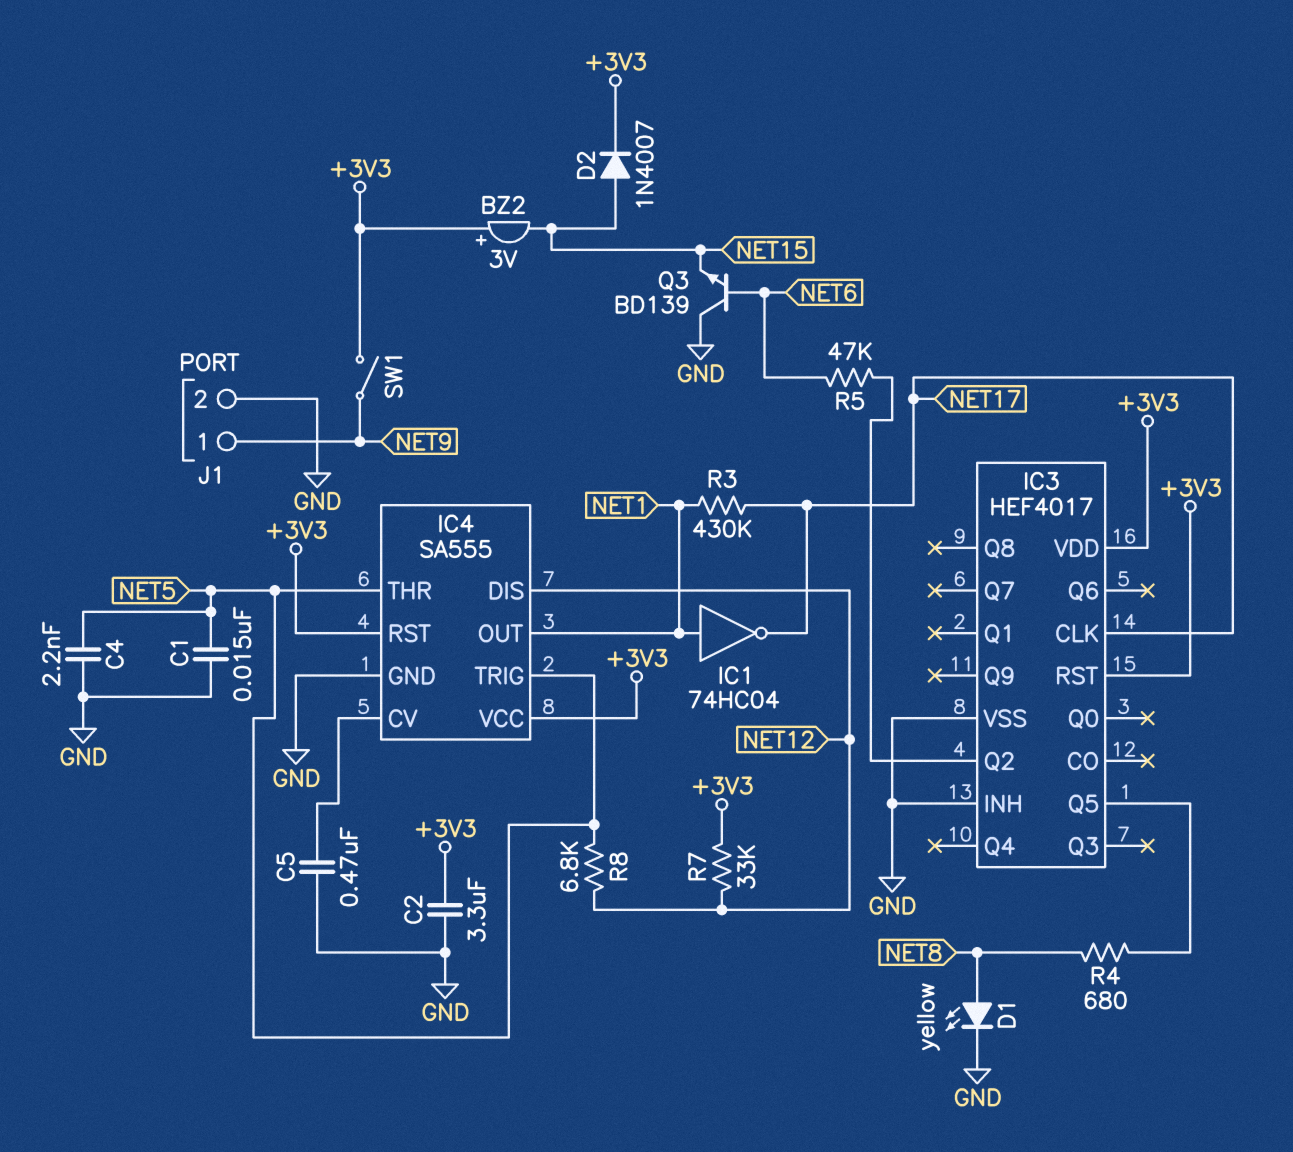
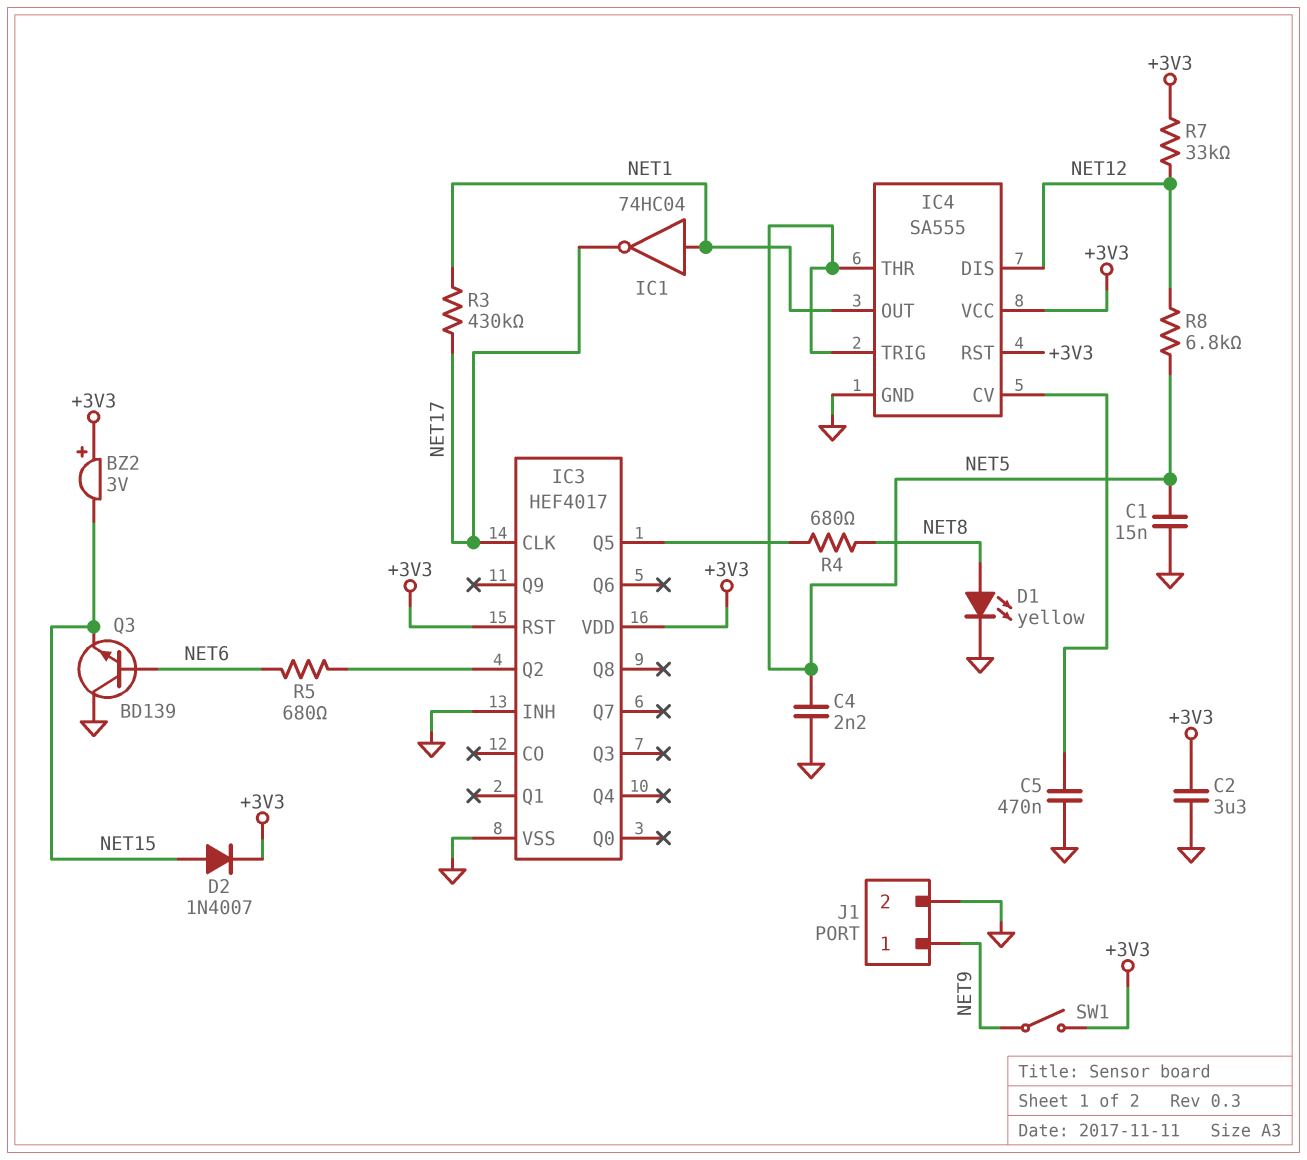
R5: 47k (IC3/Q2, NET6) -> 680 (IC3/Q2, NET6)

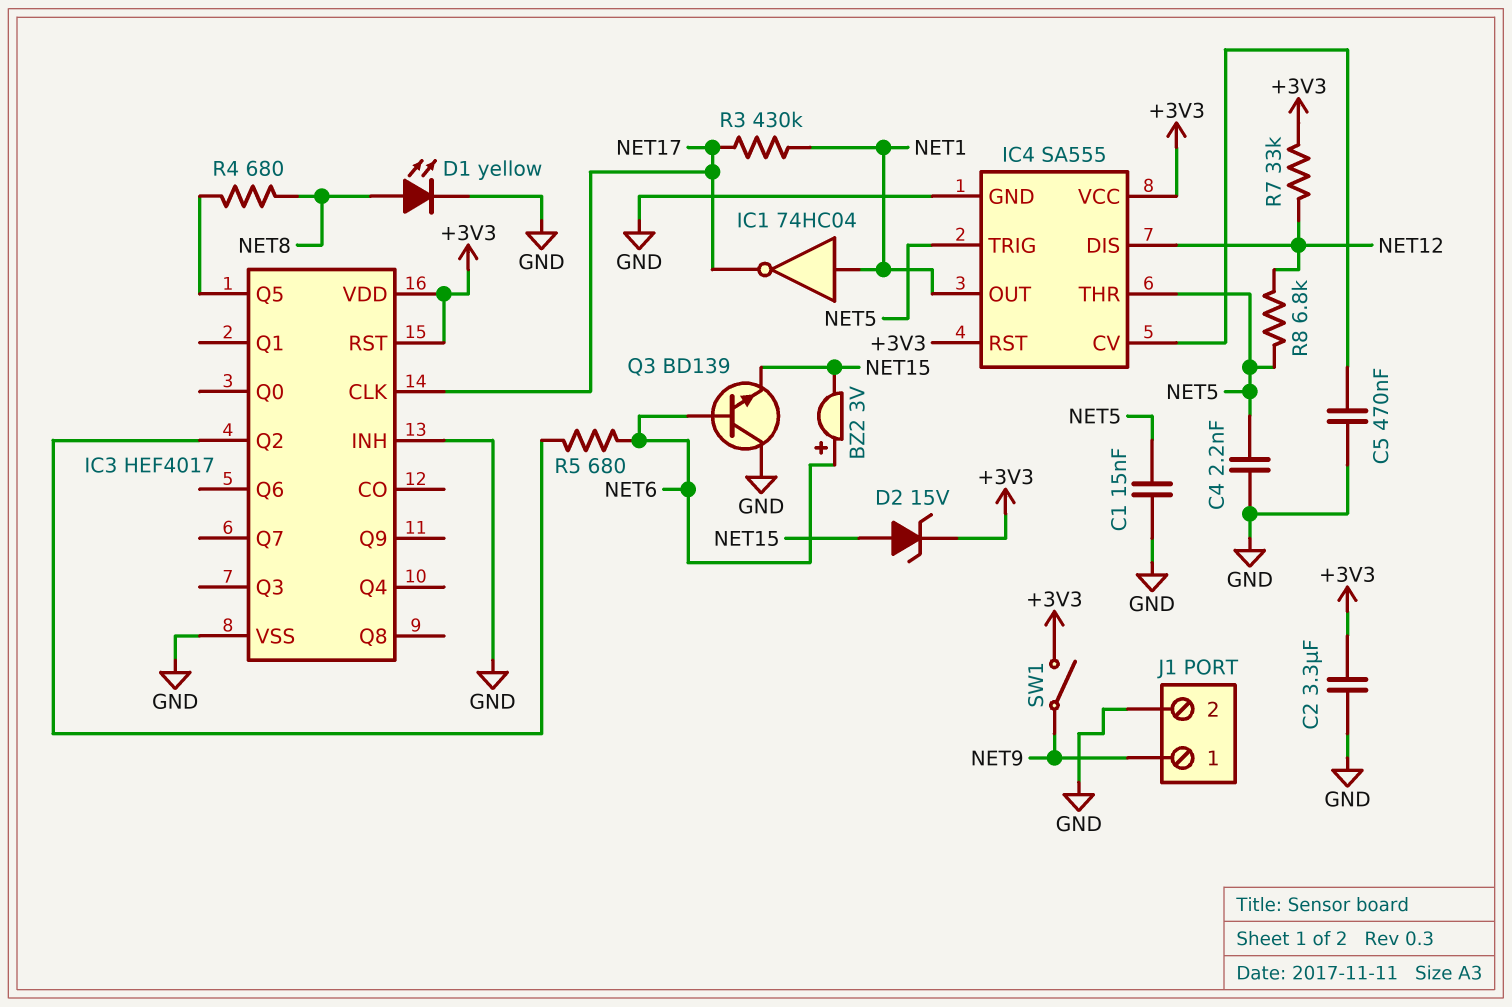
BZ2: buzzer 3V (plus +3V3, minus NET15) -> buzzer 3V (plus NET6, minus NET15)
D2: diode 1N4007 (A NET15, K +3V3) -> zener 15V (A NET15, K +3V3)

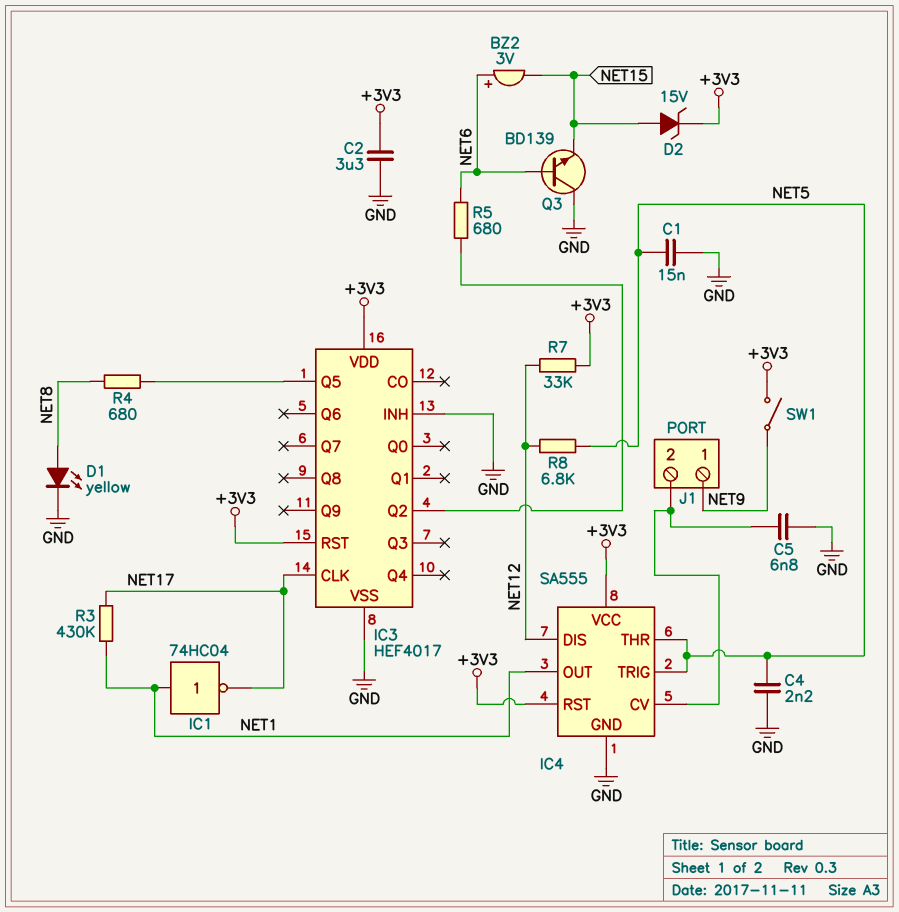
C5: 470nF (GND, IC4/CV) -> 6.8nF (GND, IC4/CV)
J1 pin 2: GND -> IC4/CV

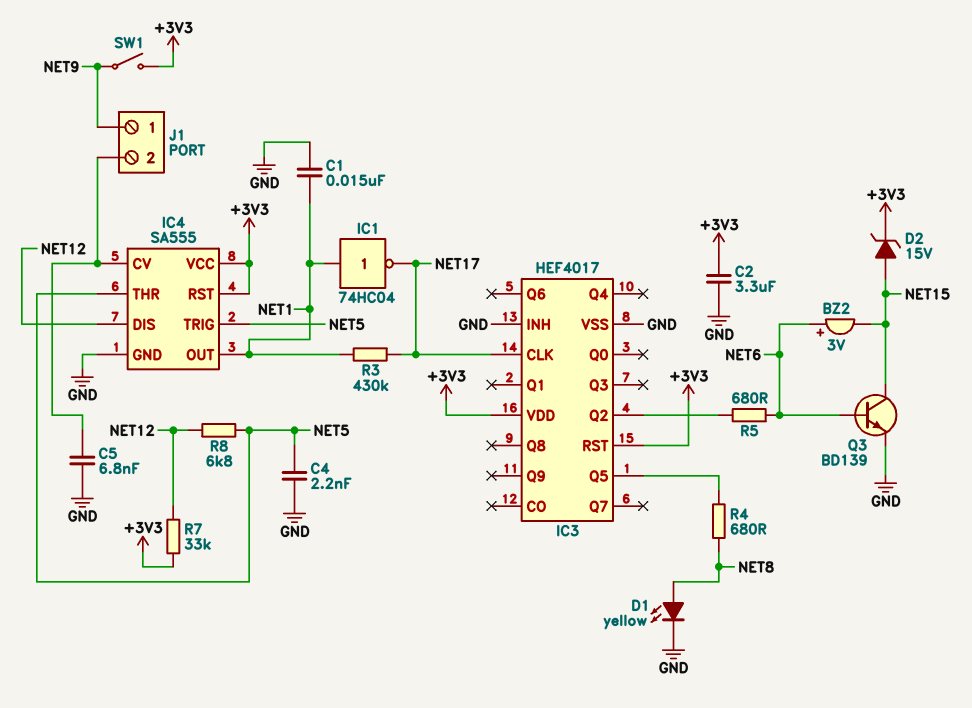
C1: 15nF (GND, NET5) -> 15nF (GND, NET1)
Q3: NPN BD139 (B NET6, C GND, E NET15) -> NPN BD139 (B NET6, C NET15, E GND)

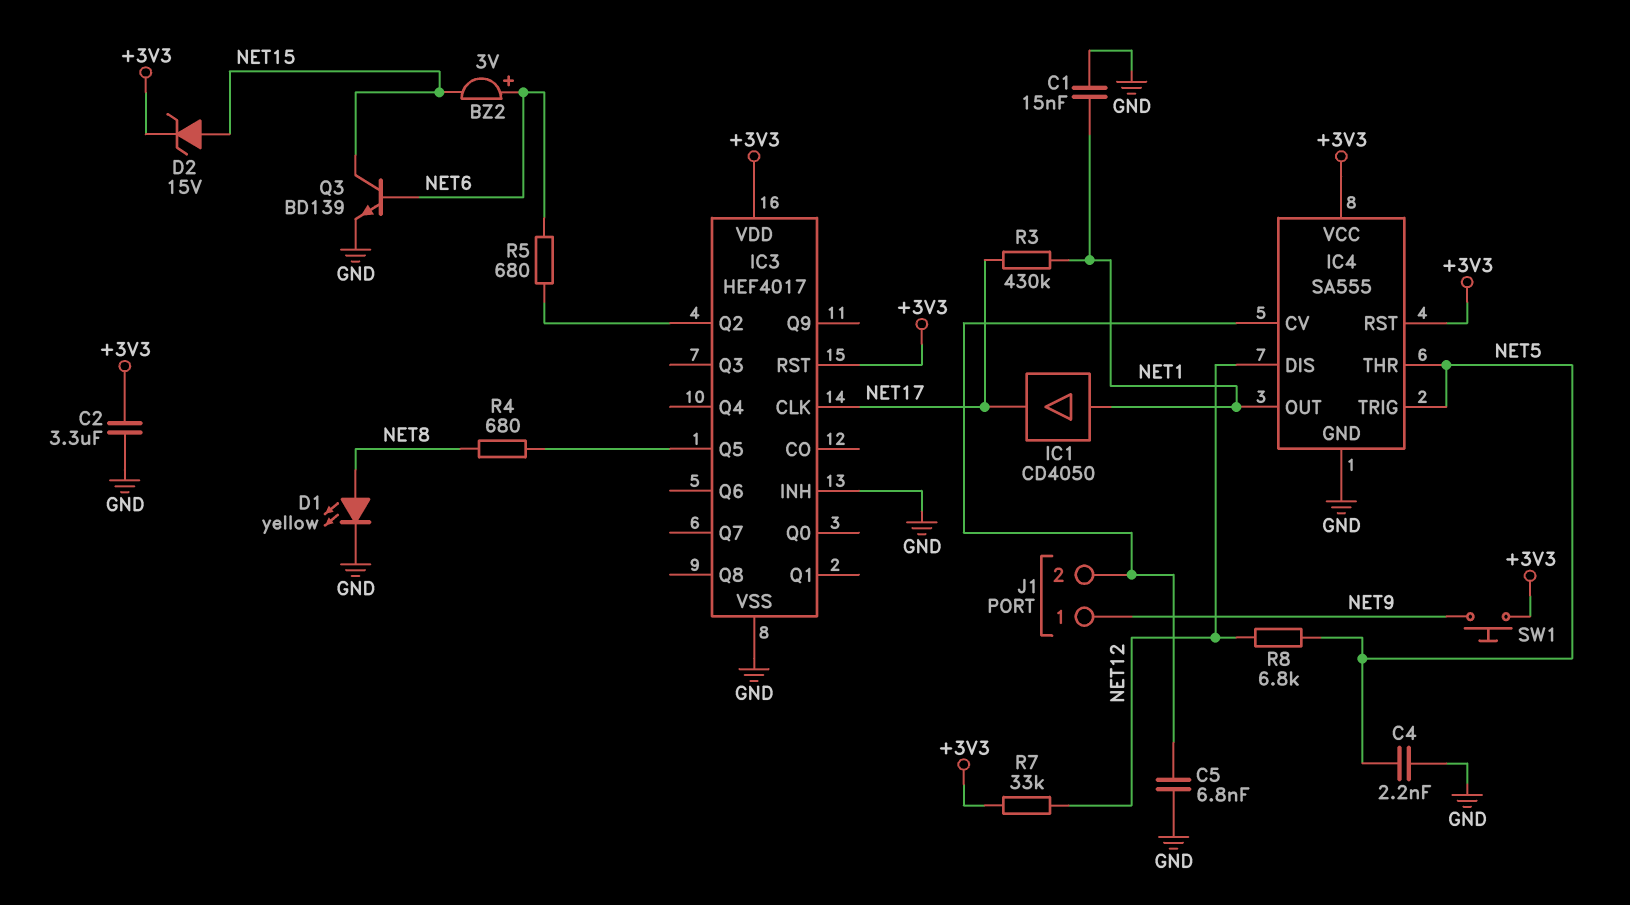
IC1: NOT 74HC04 (in NET1, out NET17) -> buffer CD4050 (in NET1, out NET17)
SW1: switch (+3V3, NET9) -> button (+3V3, NET9)

